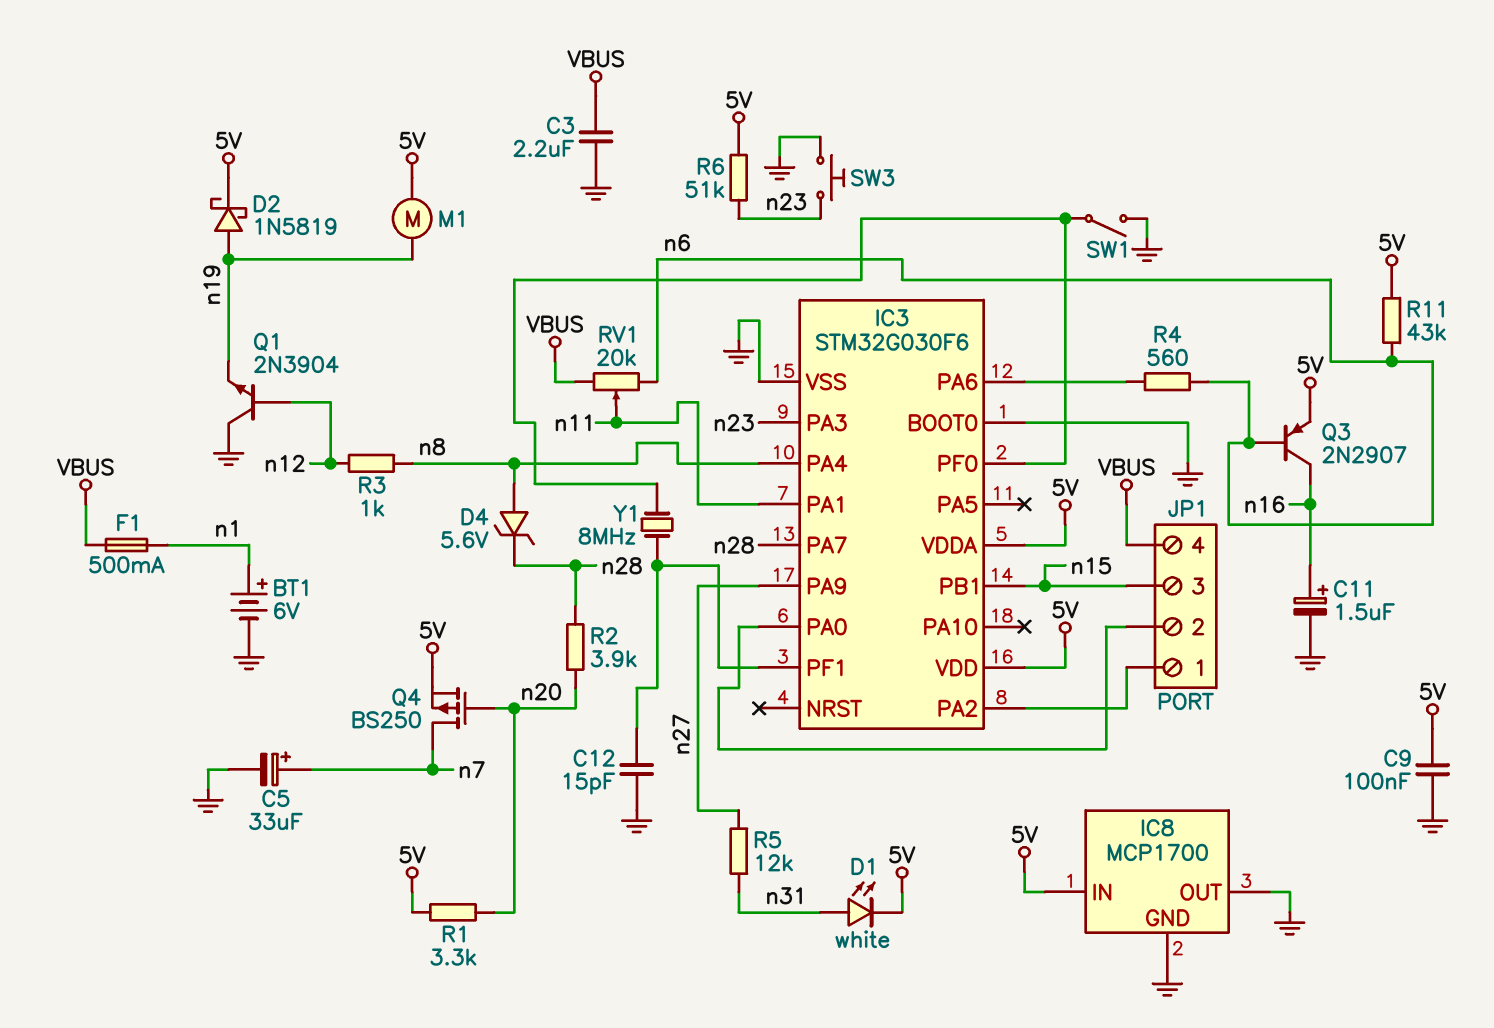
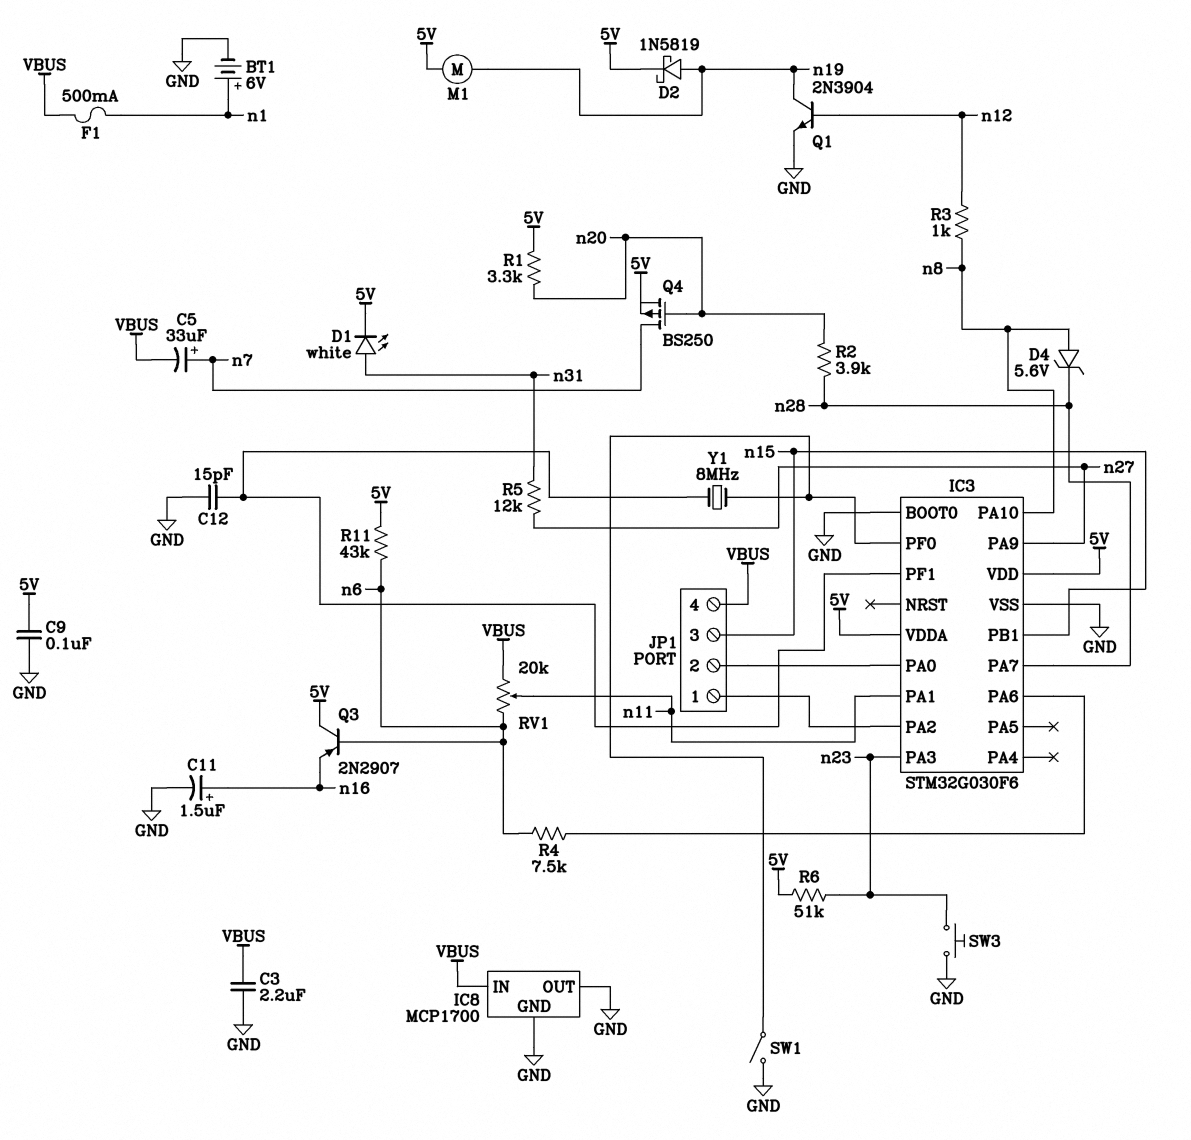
C5: 33uF (plus n7, minus GND) -> 33uF (plus n7, minus VBUS)
IC3 pin PA4: n8 -> none
IC3 pin PA10: none -> n8
IC8 pin IN: 5V -> VBUS
Q1: NPN 2N3904 (B n12, C GND, E n19) -> NPN 2N3904 (B n12, C n19, E GND)
Q3: PNP 2N2907 (B n6, C n16, E 5V) -> PNP 2N2907 (B n6, C 5V, E n16)
R4: 560 (IC3/PA6, n6) -> 7.5k (IC3/PA6, n6)

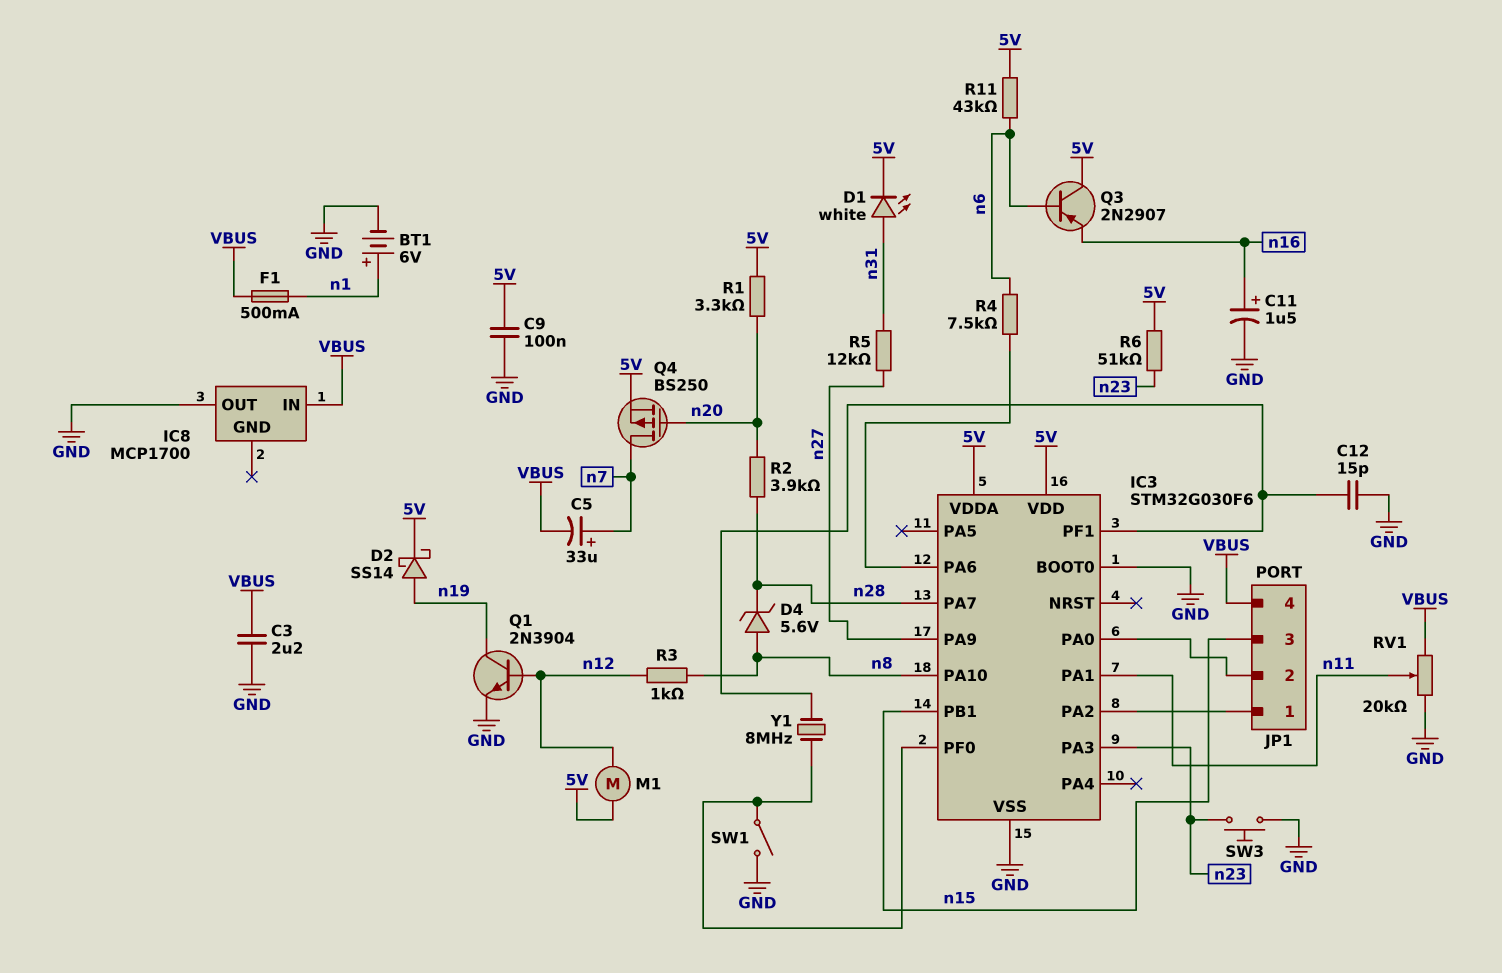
D2: schottky 1N5819 (A n19, K 5V) -> schottky SS14 (A n19, K 5V)
IC8 pin GND: GND -> none
M1: motor (5V, n19) -> motor (5V, n12)
RV1: 20k (VBUS, n6, wiper n11) -> 20k (GND, VBUS, wiper n11)

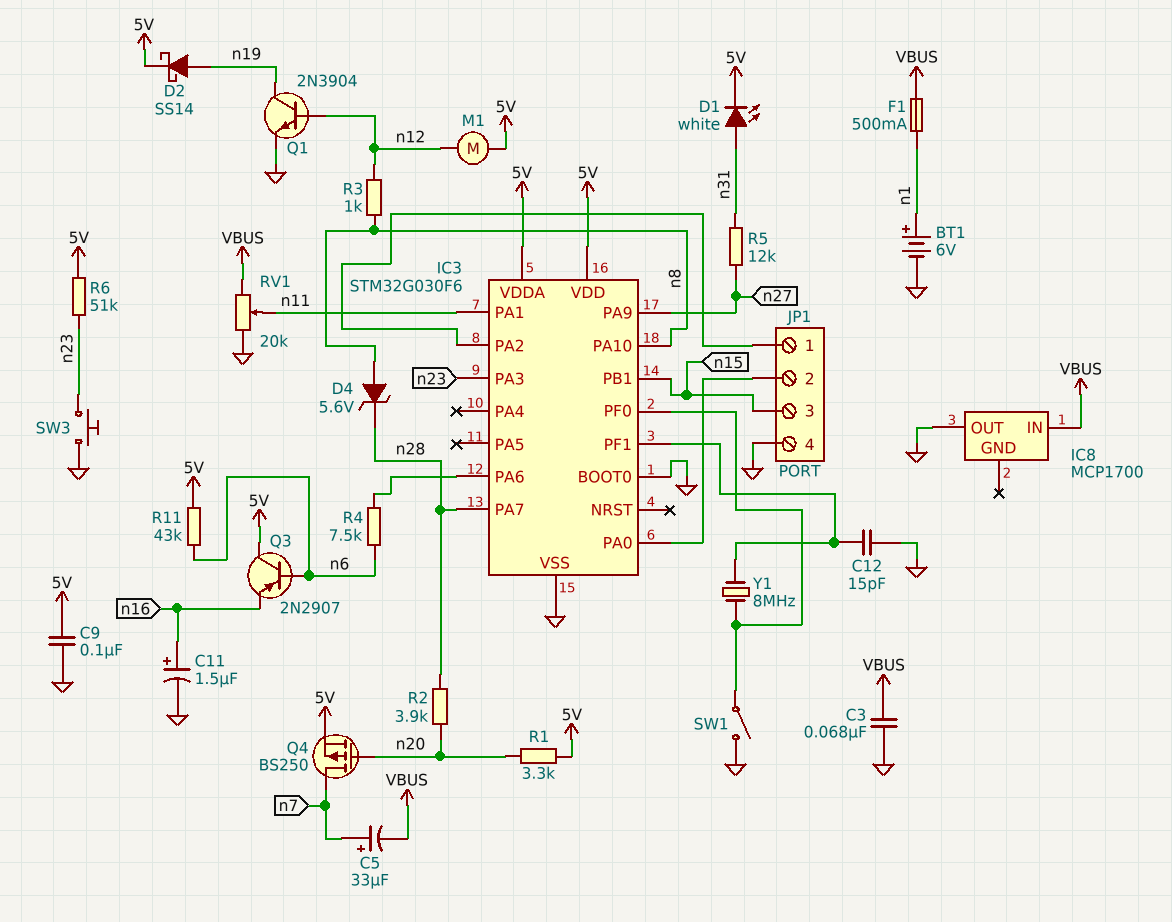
C3: 2.2uF (GND, VBUS) -> 68nF (GND, VBUS)
JP1 pin 4: VBUS -> GND

